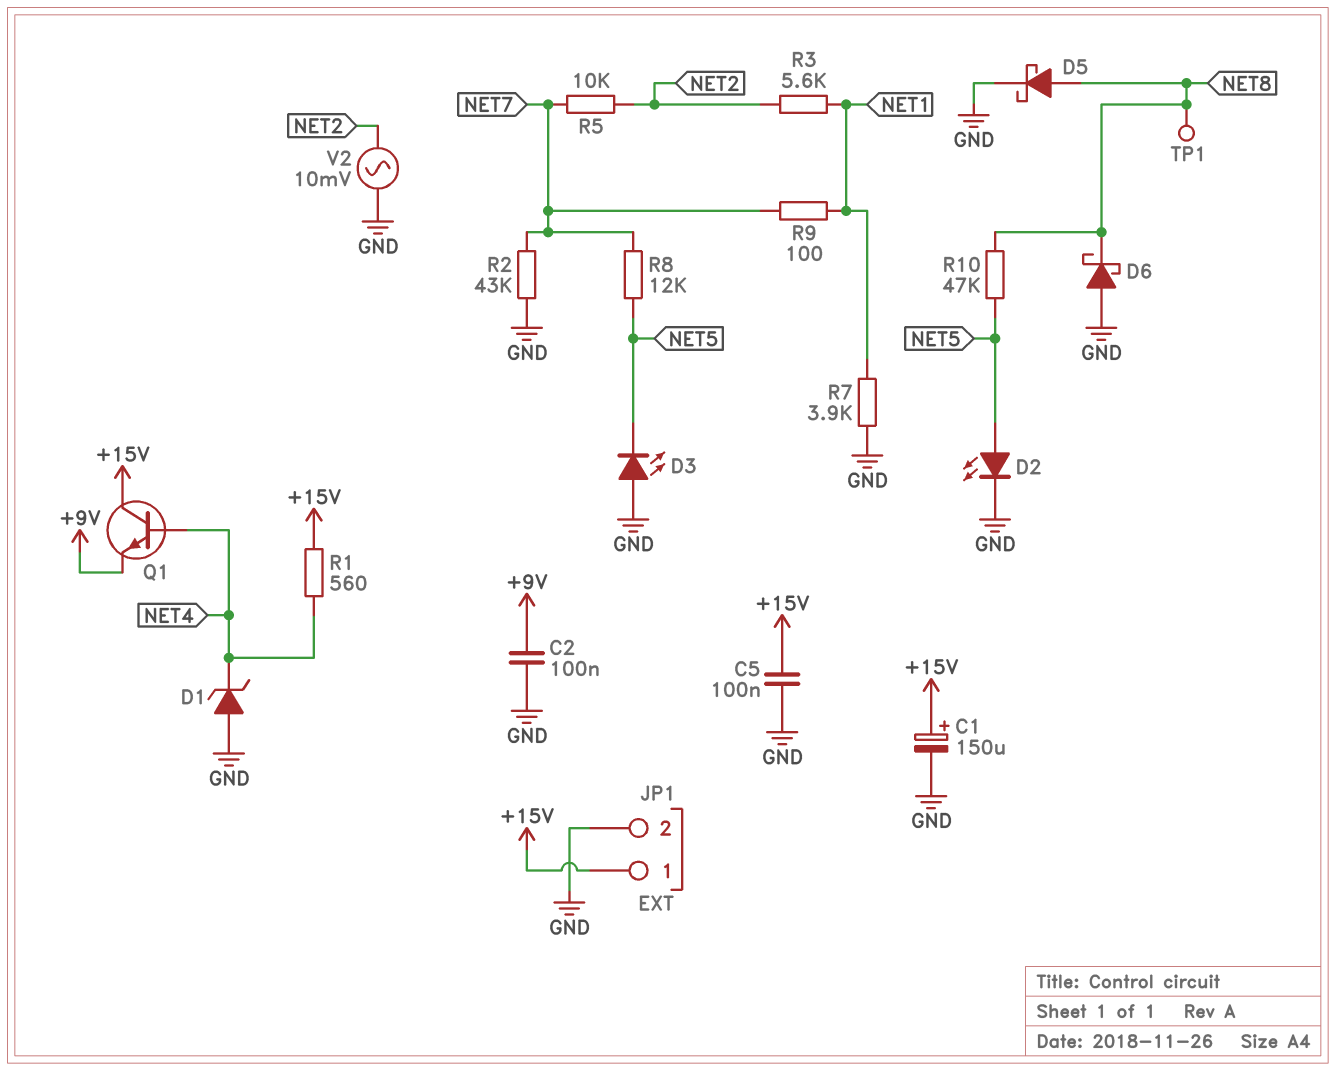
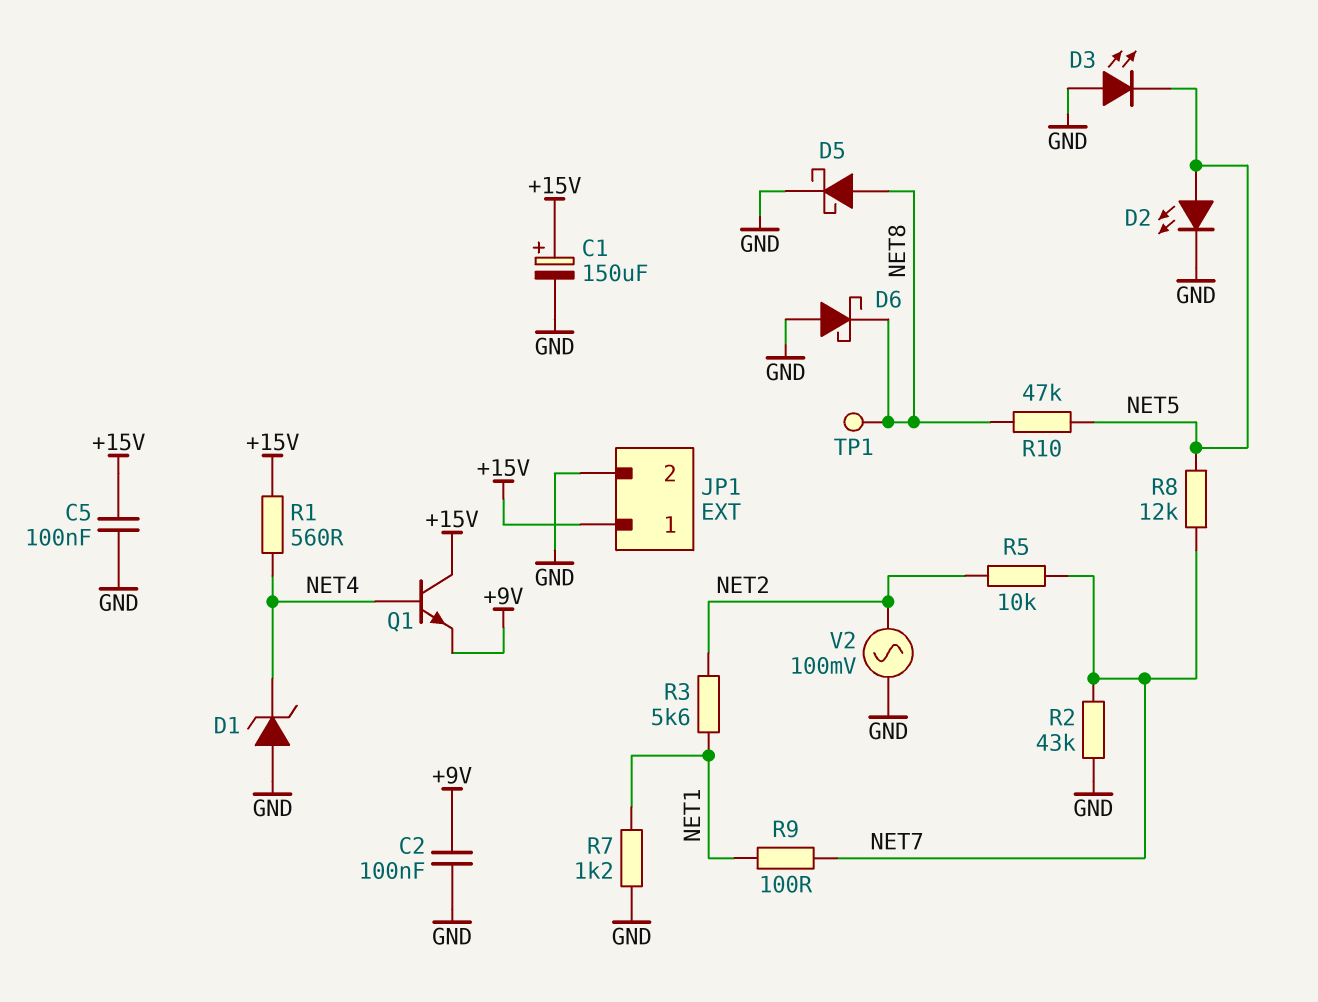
R7: 3.9k (GND, NET1) -> 1.2k (GND, NET1)
V2: AC 10mV (GND, NET2) -> AC 100mV (GND, NET2)

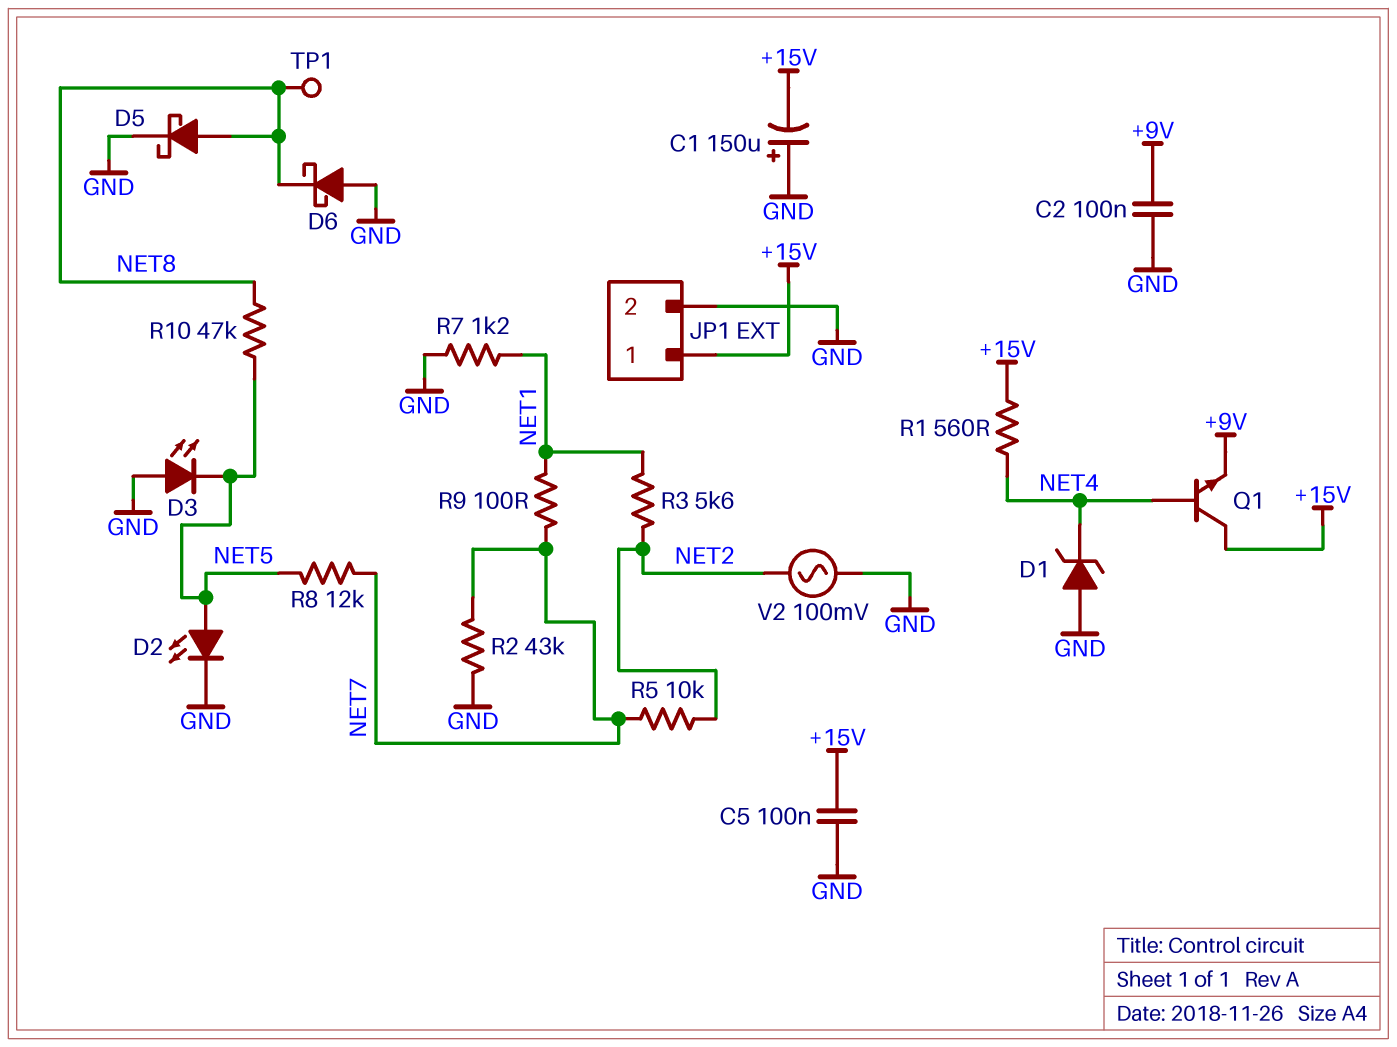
C1: 150uF (plus +15V, minus GND) -> 150uF (plus GND, minus +15V)

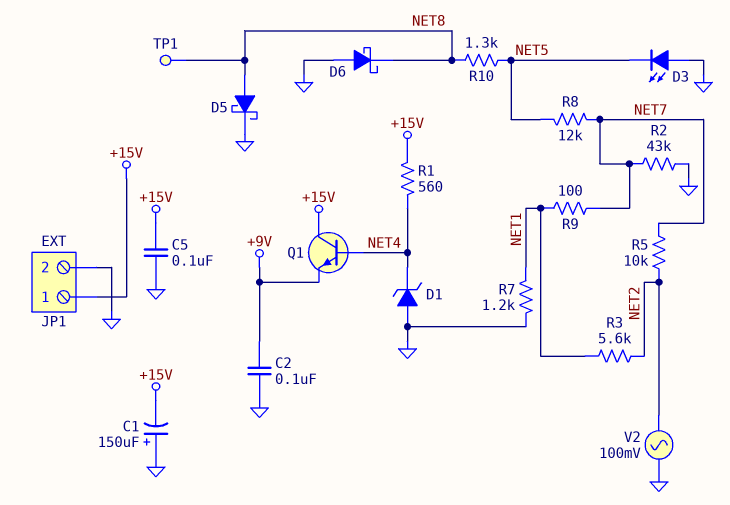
D2: LED (A NET5, K GND) -> none
R10: 47k (NET5, NET8) -> 1.3k (NET5, NET8)

